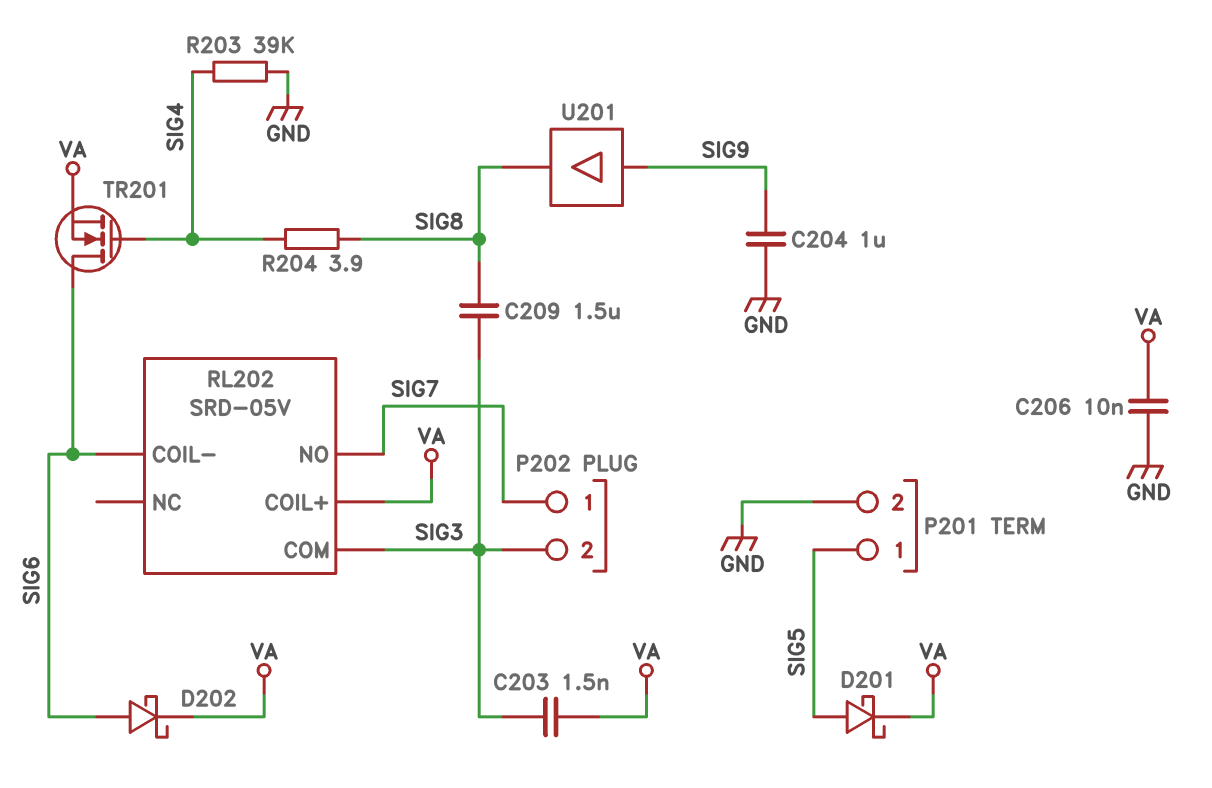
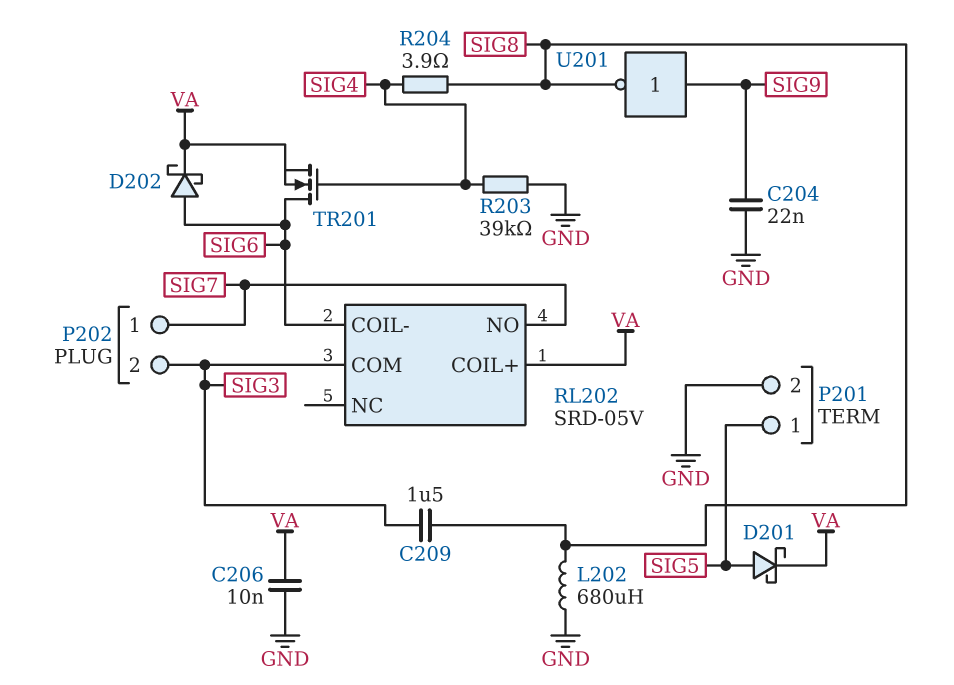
C203: 1.5nF (SIG3, VA) -> none
C204: 1uF (GND, SIG9) -> 22nF (GND, SIG9)
L202: none -> 680uH (GND, SIG8)
U201: buffer (in SIG9, out SIG8) -> NOT (in SIG9, out SIG8)

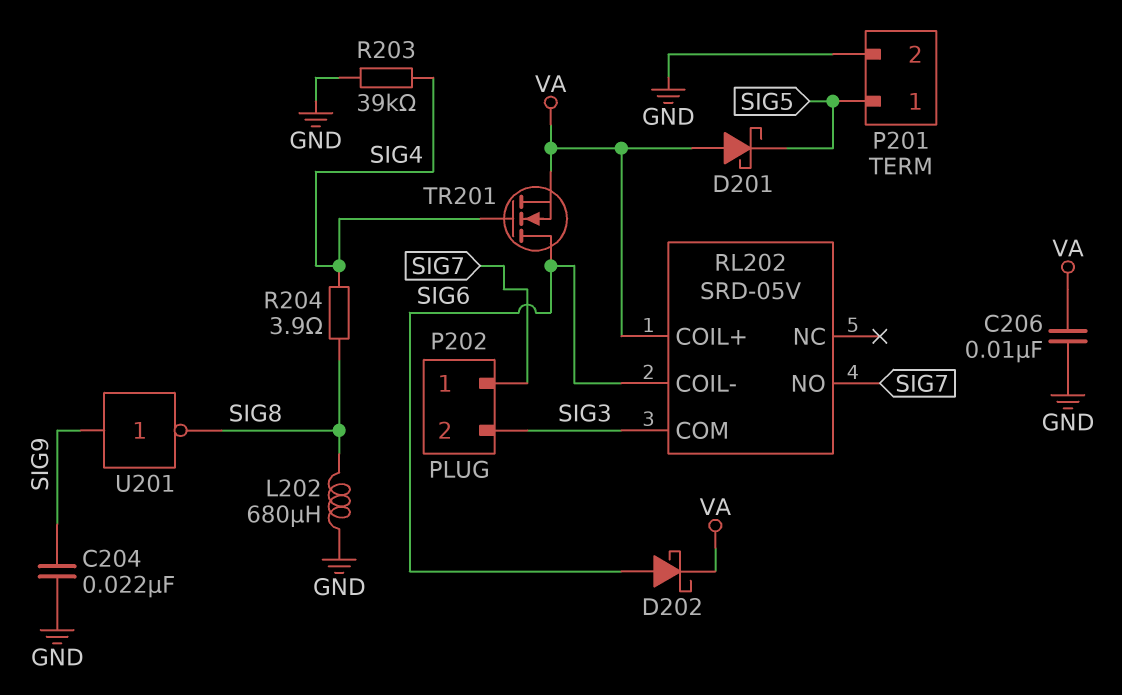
C209: 1.5uF (SIG3, SIG8) -> none
D201: schottky (A SIG5, K VA) -> schottky (A VA, K SIG5)

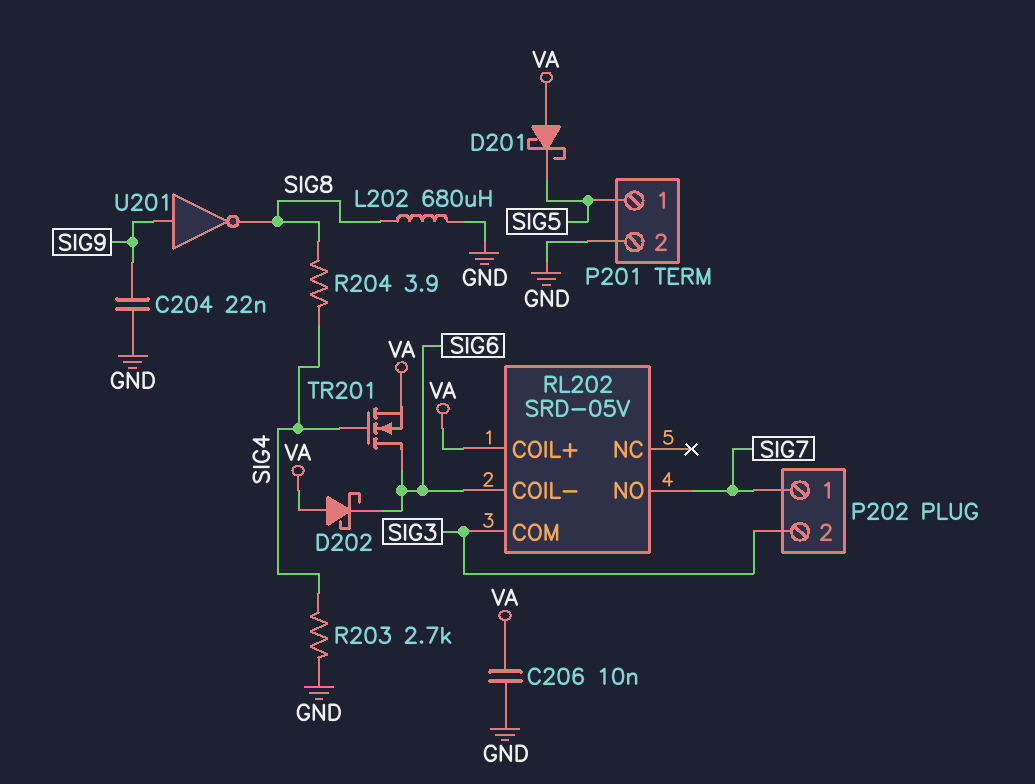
D202: schottky (A SIG6, K VA) -> schottky (A VA, K SIG6)
R203: 39k (GND, SIG4) -> 2.7k (GND, SIG4)

